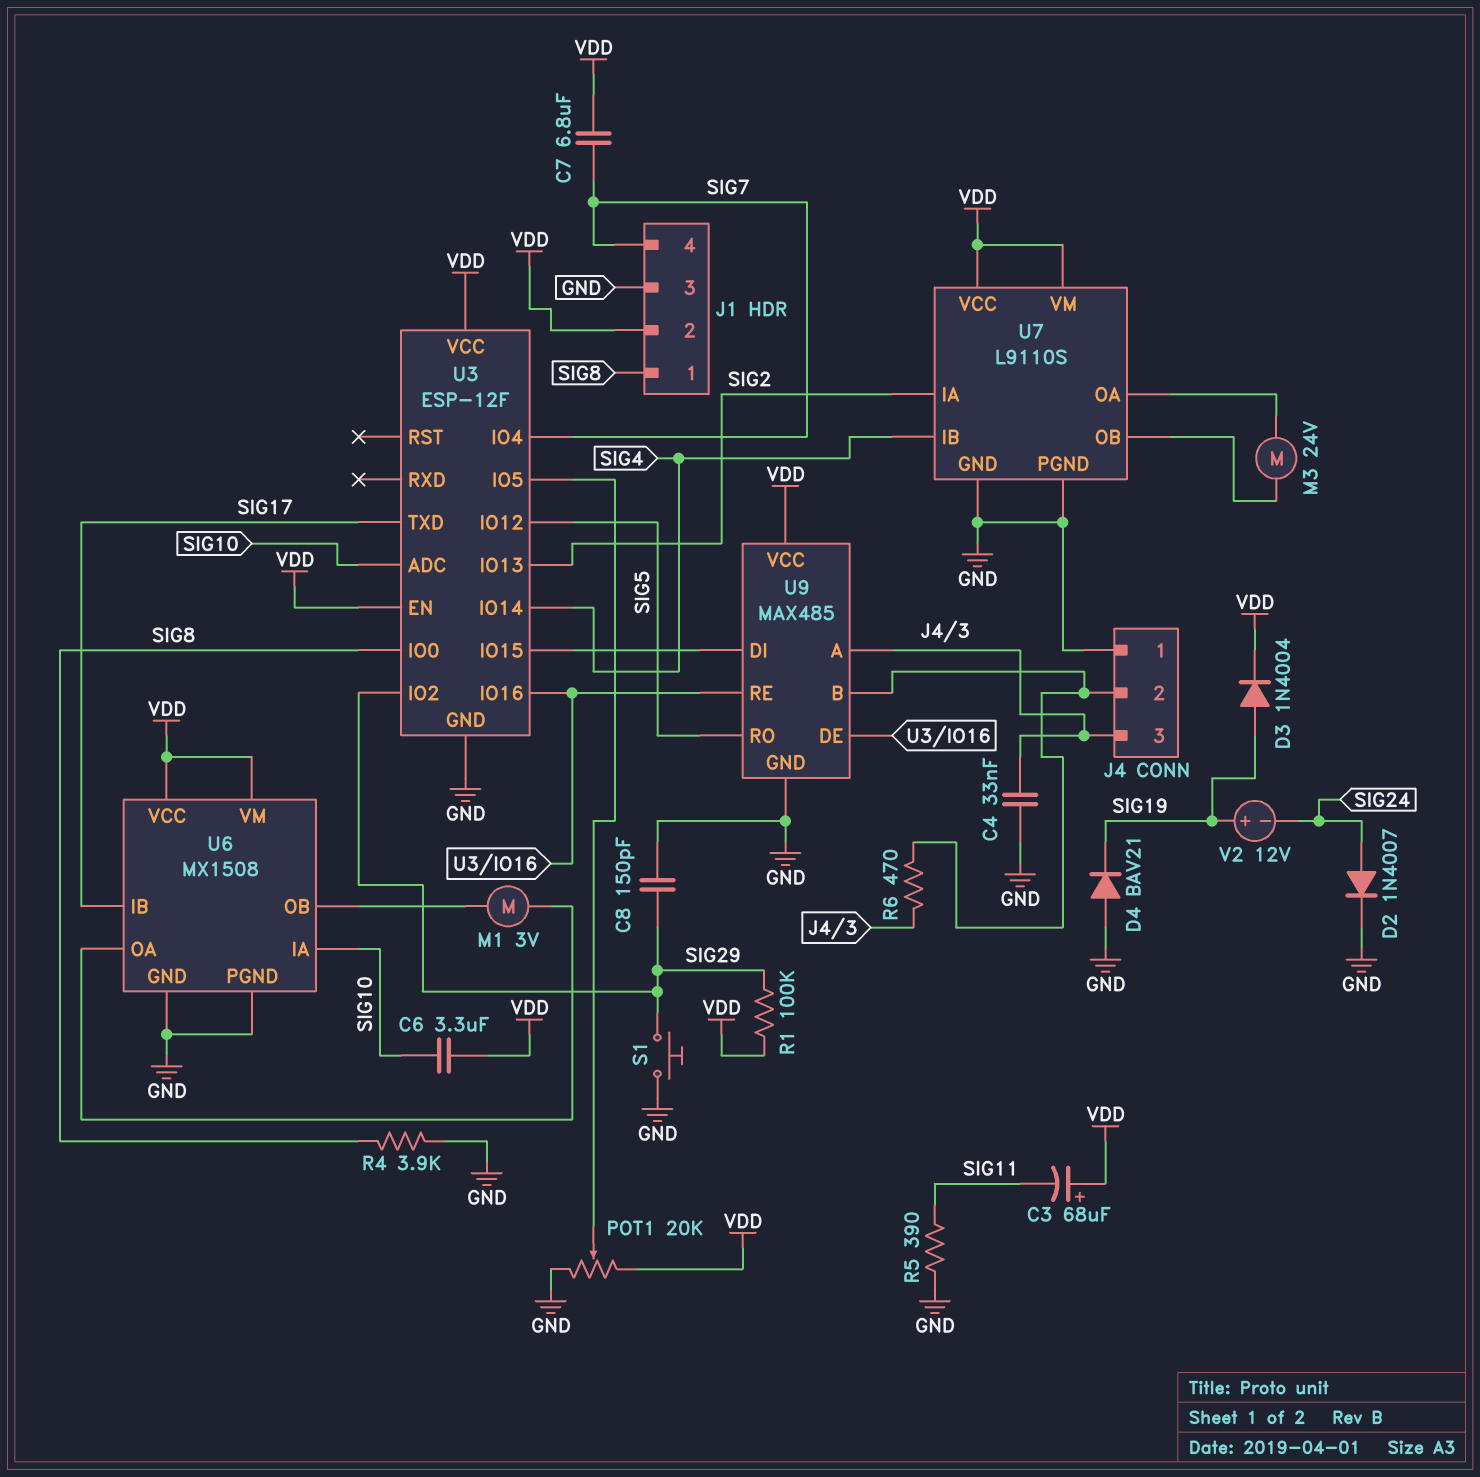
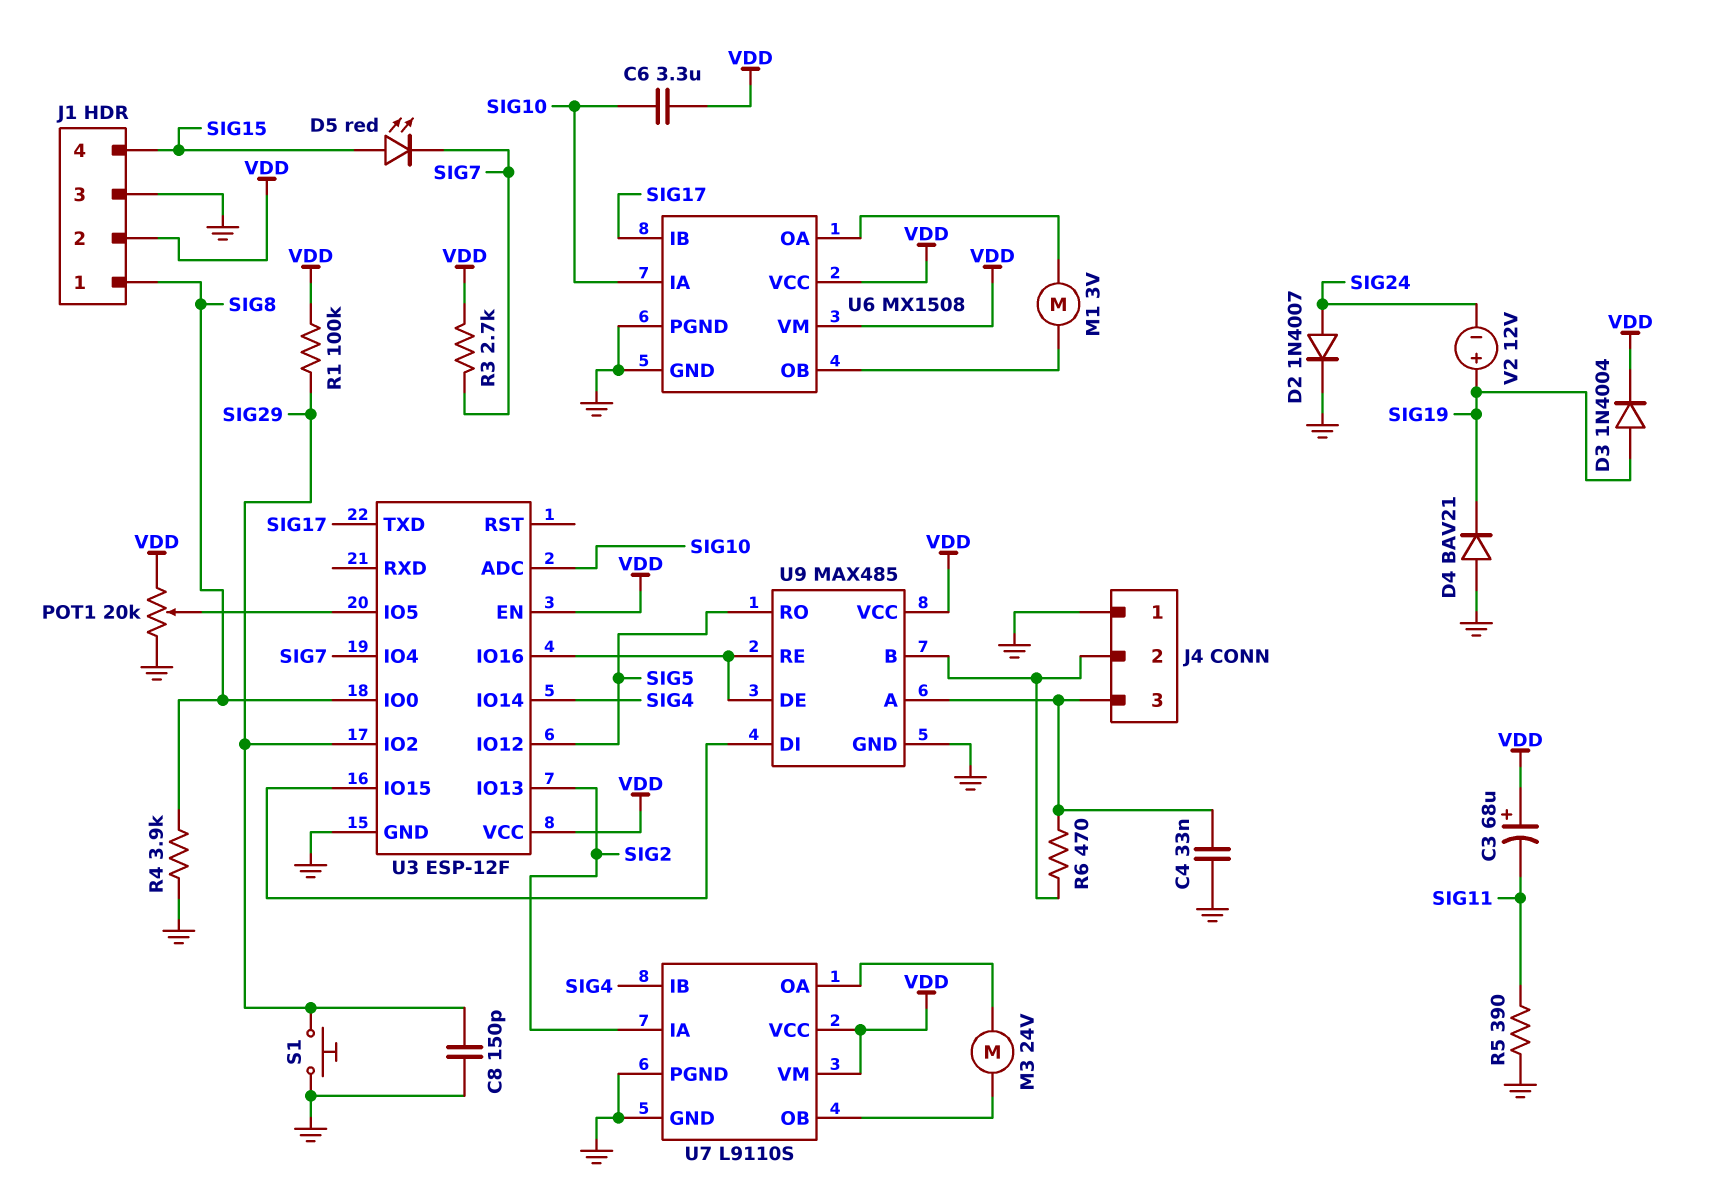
C7: 6.8uF (SIG7, VDD) -> none
D5: none -> LED red (A SIG15, K SIG7)
J1 pin 4: SIG7 -> SIG15
R3: none -> 2.7k (SIG7, VDD)

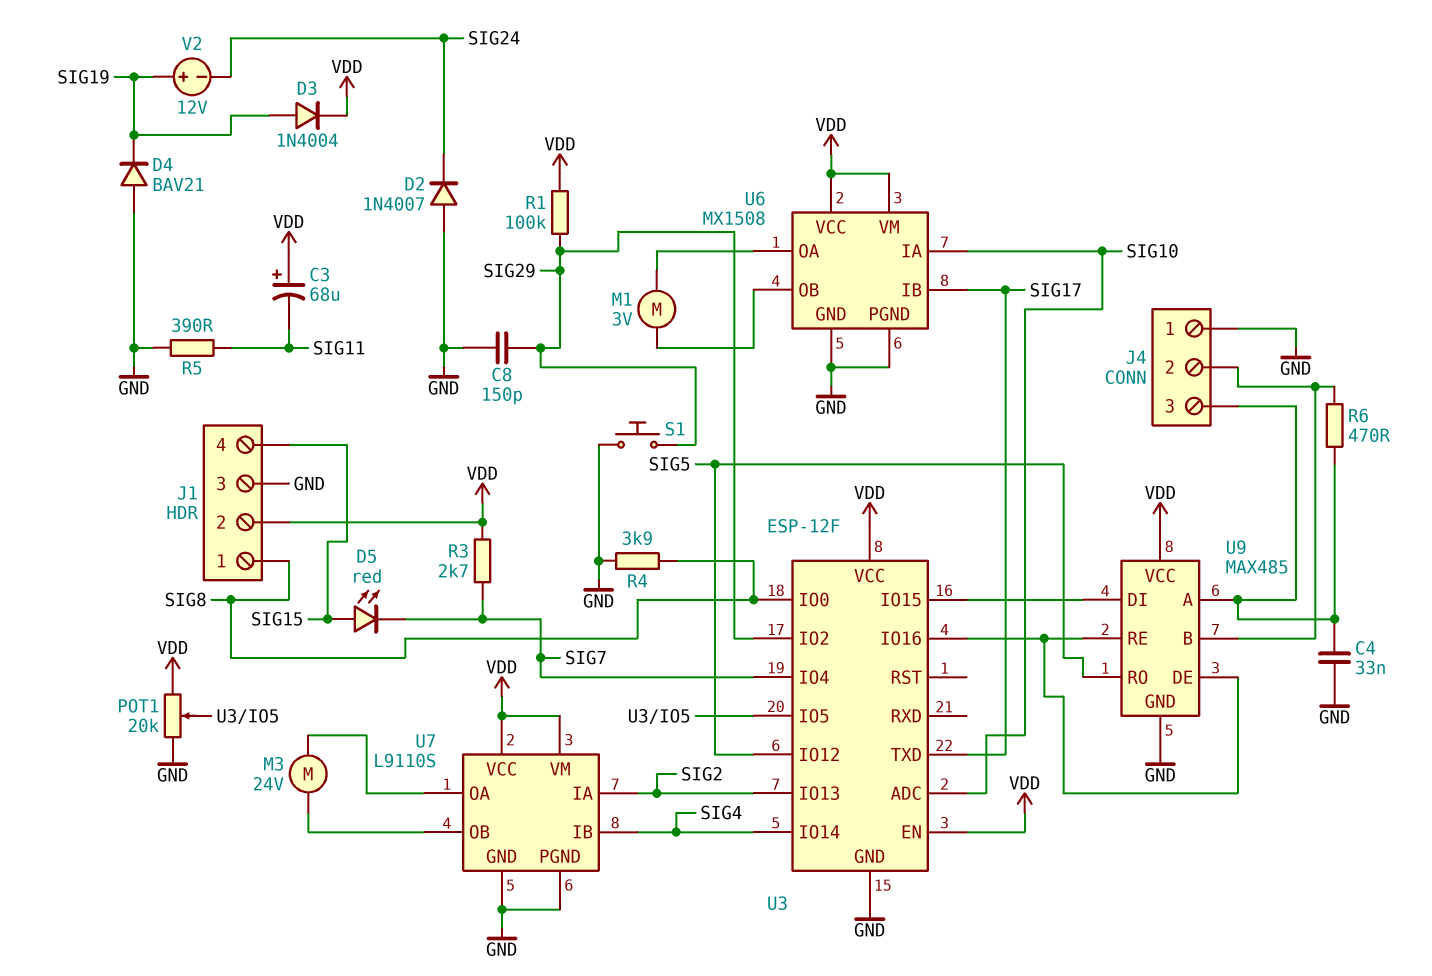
C6: 3.3uF (SIG10, VDD) -> none
D2: diode 1N4007 (A SIG24, K GND) -> diode 1N4007 (A GND, K SIG24)

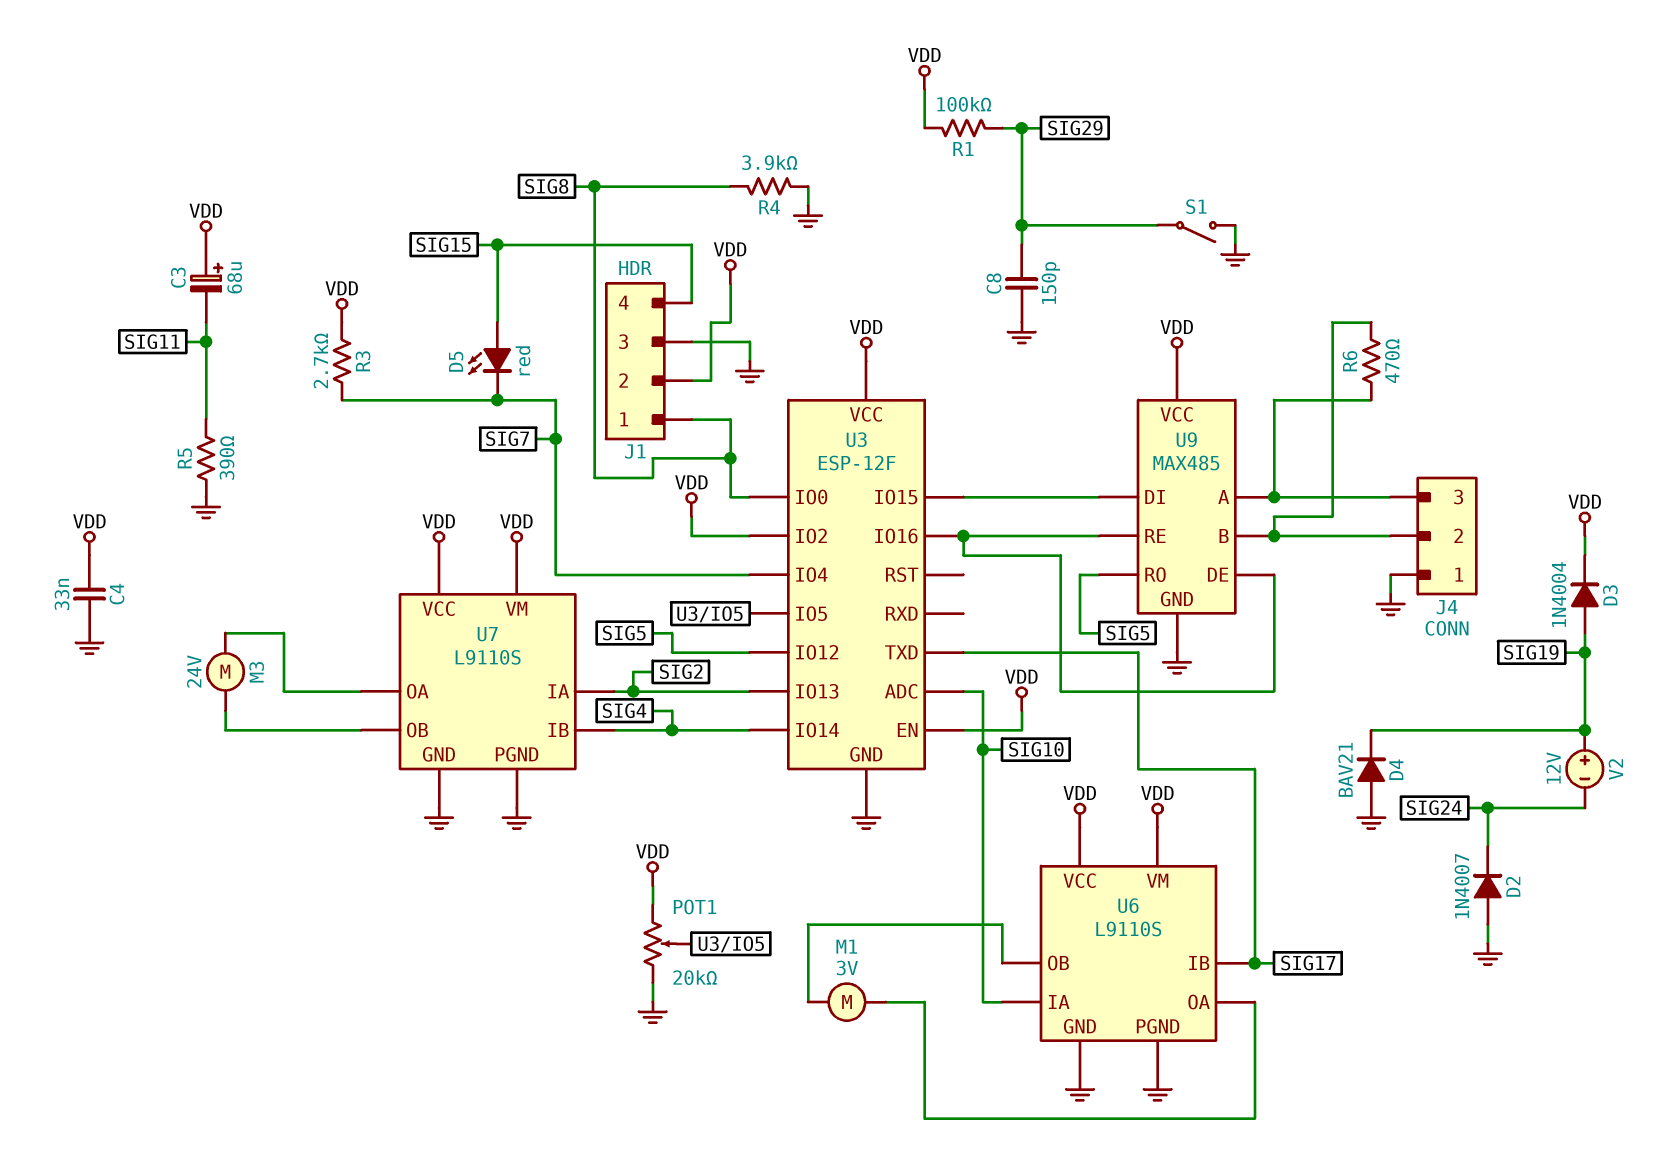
C4: 33nF (GND, J4/3) -> 33nF (GND, VDD)
S1: button (GND, SIG29) -> switch (GND, SIG29)
U3 pin IO2: SIG29 -> VDD
U6: MX1508 -> L9110S

